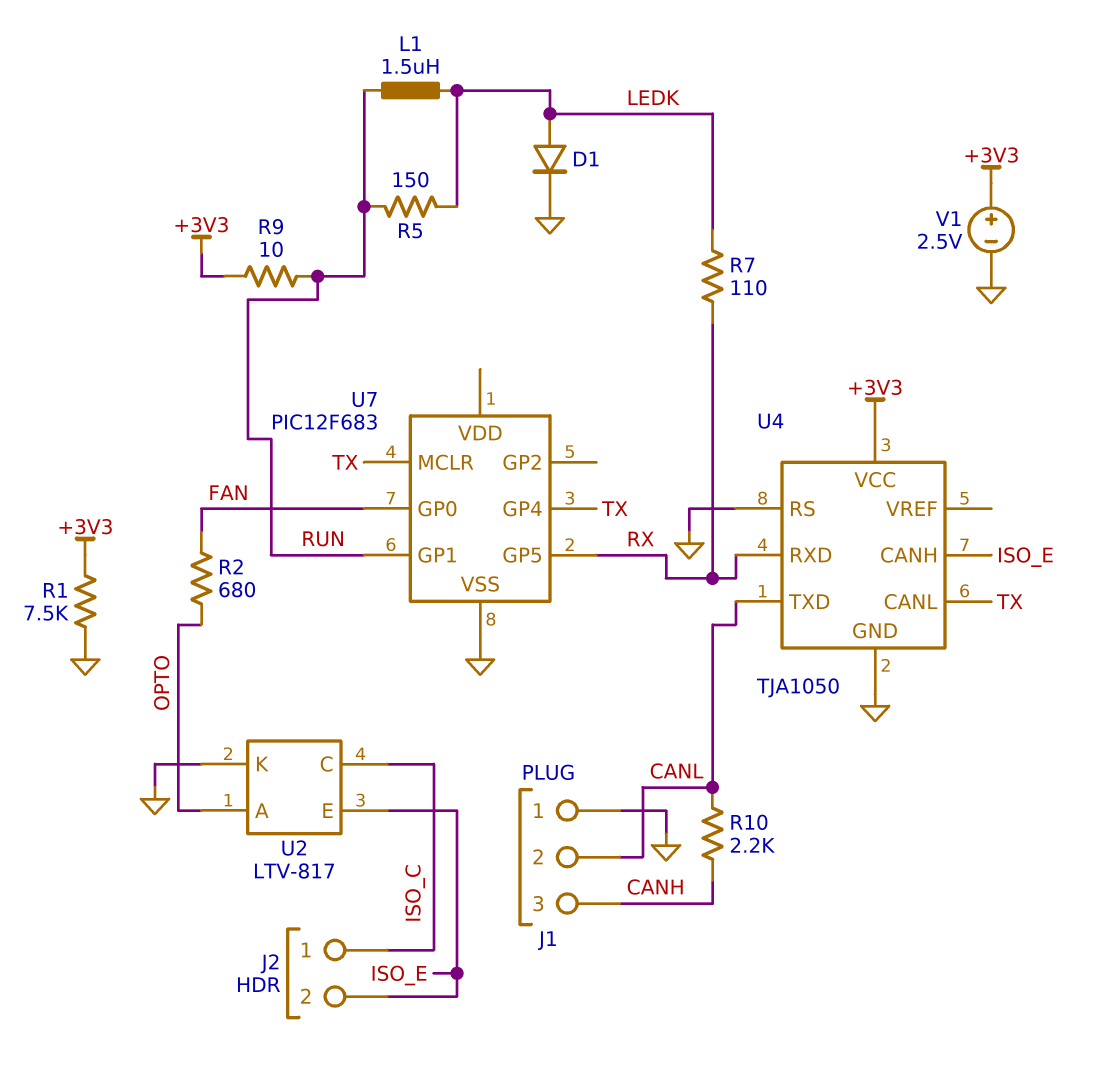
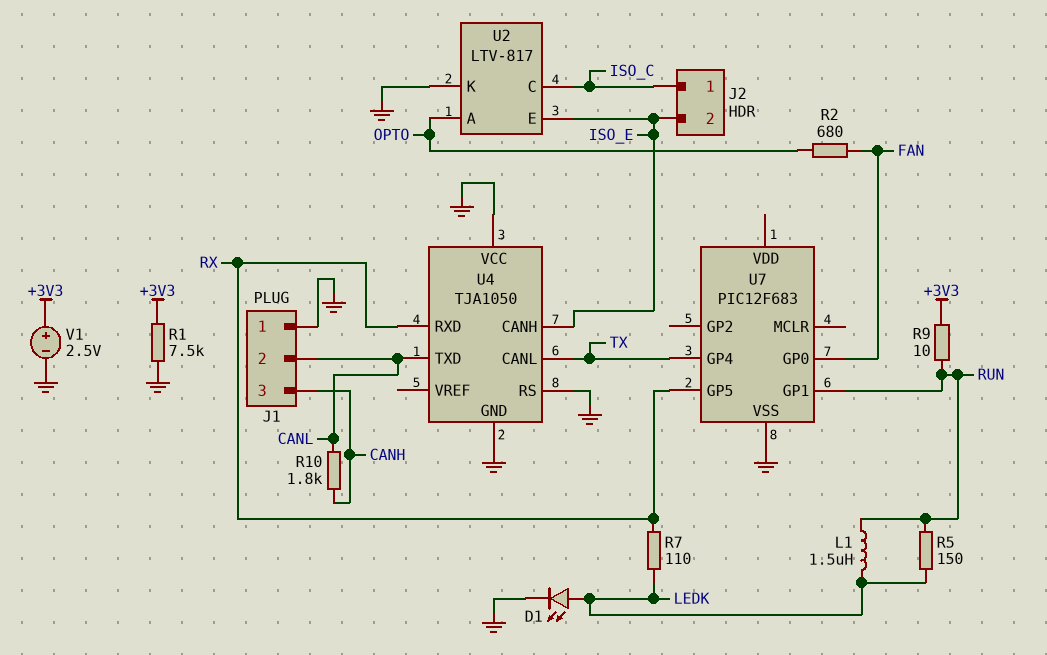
D1: diode (A LEDK, K GND) -> LED (A LEDK, K GND)
R10: 2.2k (CANH, CANL) -> 1.8k (CANH, CANL)
U4 pin VCC: +3V3 -> GND
U7 pin MCLR: TX -> none

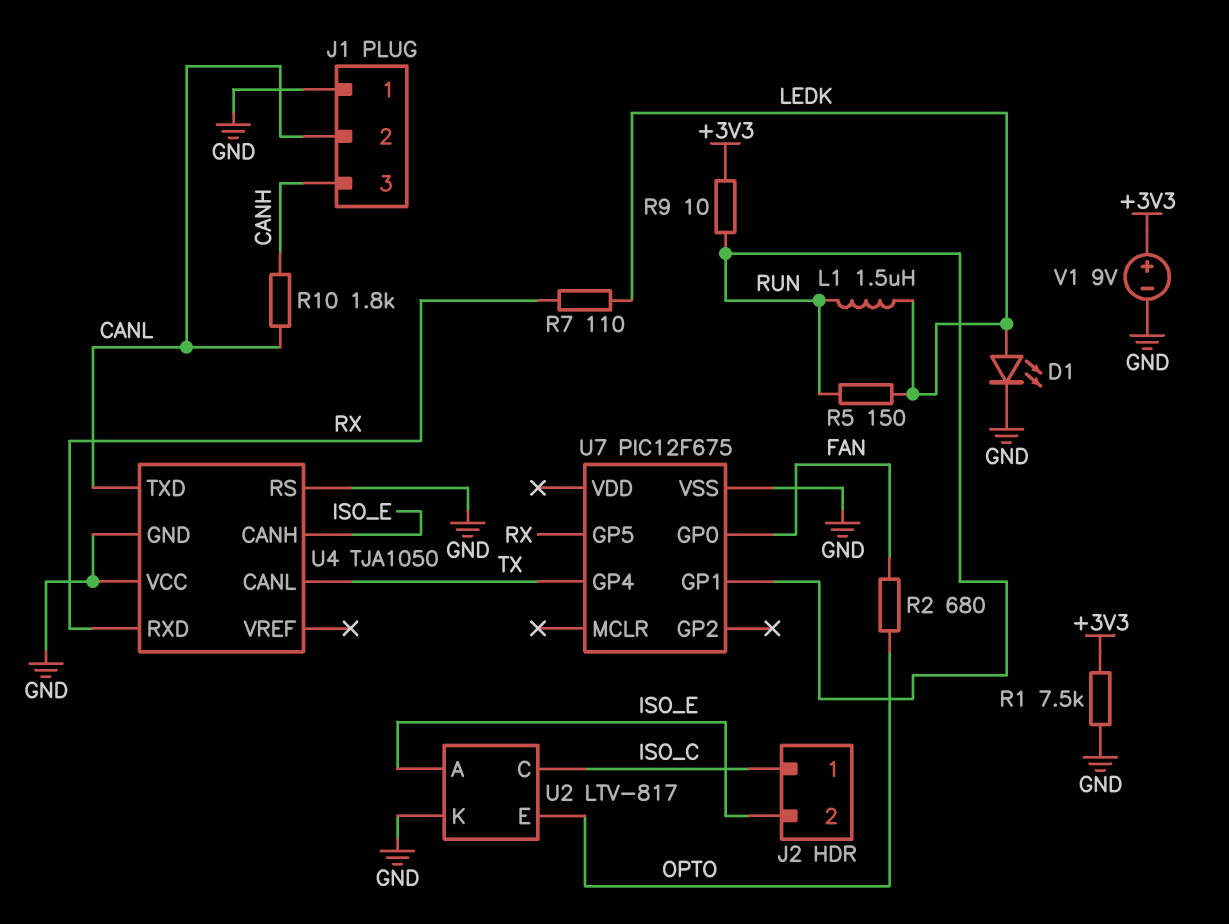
U2 pin A: OPTO -> ISO_E
U2 pin E: ISO_E -> OPTO
U7: PIC12F683 -> PIC12F675
V1: 2.5V (plus +3V3, minus GND) -> 9V (plus +3V3, minus GND)

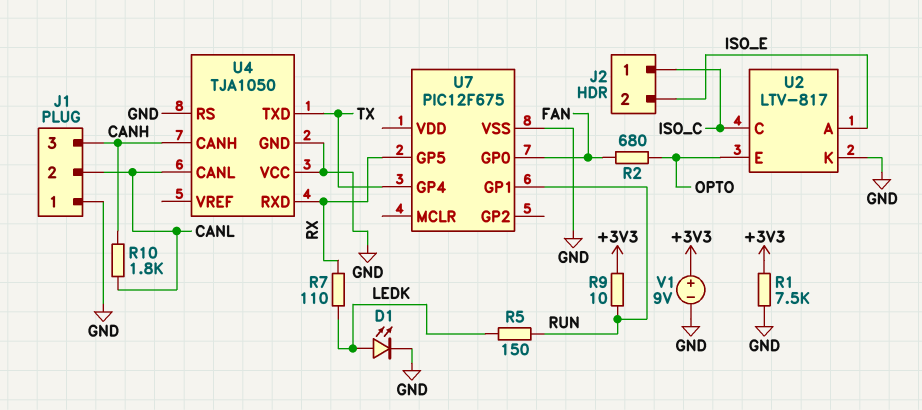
L1: 1.5uH (LEDK, RUN) -> none
U4 pin CANH: ISO_E -> CANH
U4 pin CANL: TX -> CANL
U4 pin TXD: CANL -> TX

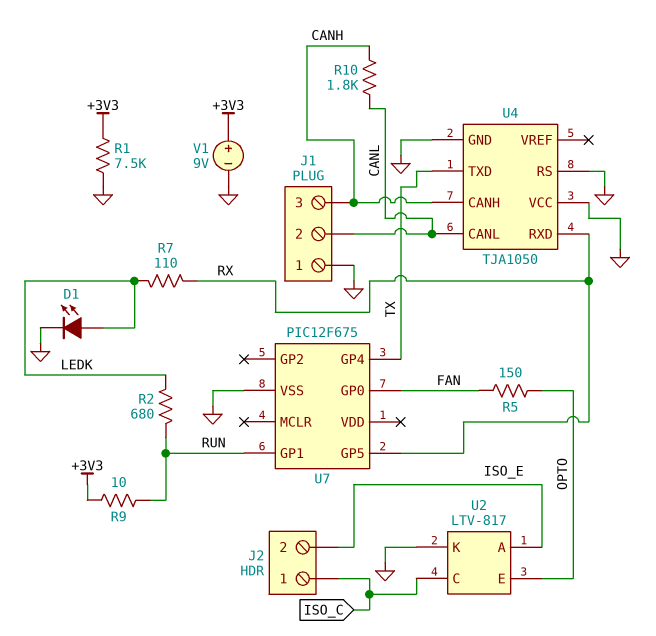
R2: 680 (FAN, OPTO) -> 680 (LEDK, RUN)
R5: 150 (LEDK, RUN) -> 150 (FAN, OPTO)

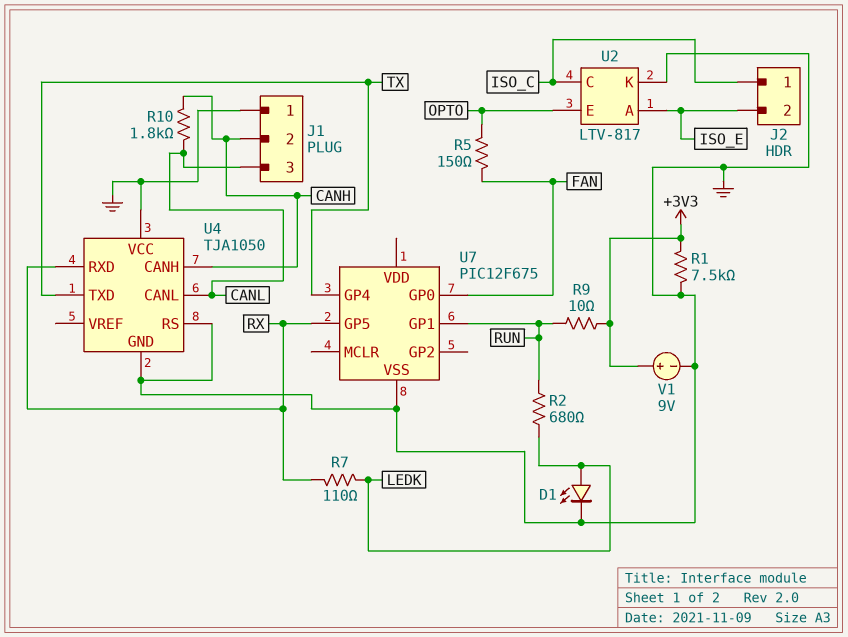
J1 pin 2: CANL -> CANH
J1 pin 3: CANH -> CANL

